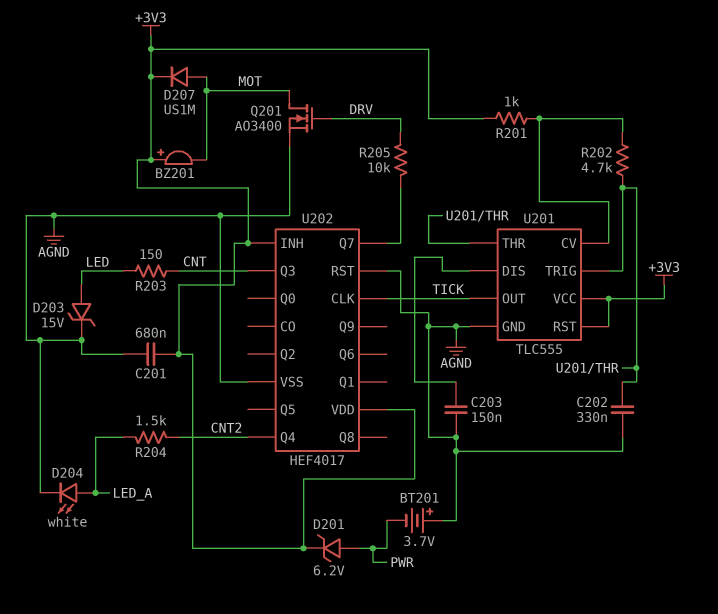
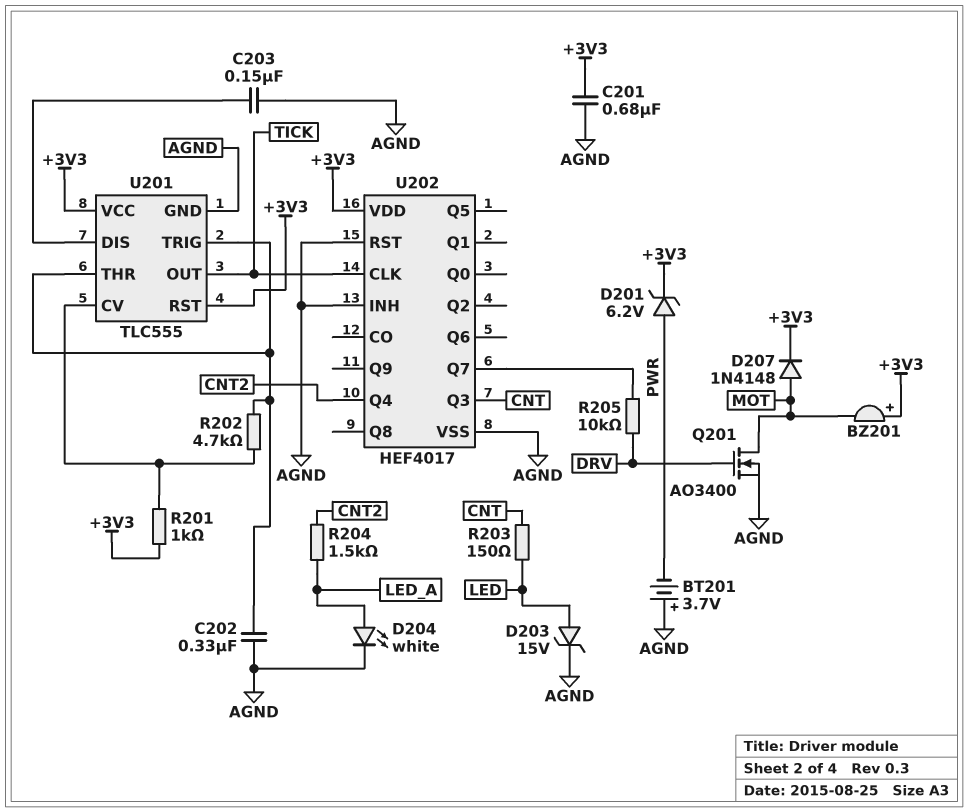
D207: diode US1M (A MOT, K +3V3) -> diode 1N4148 (A MOT, K +3V3)
U202 pin INH: +3V3 -> AGND

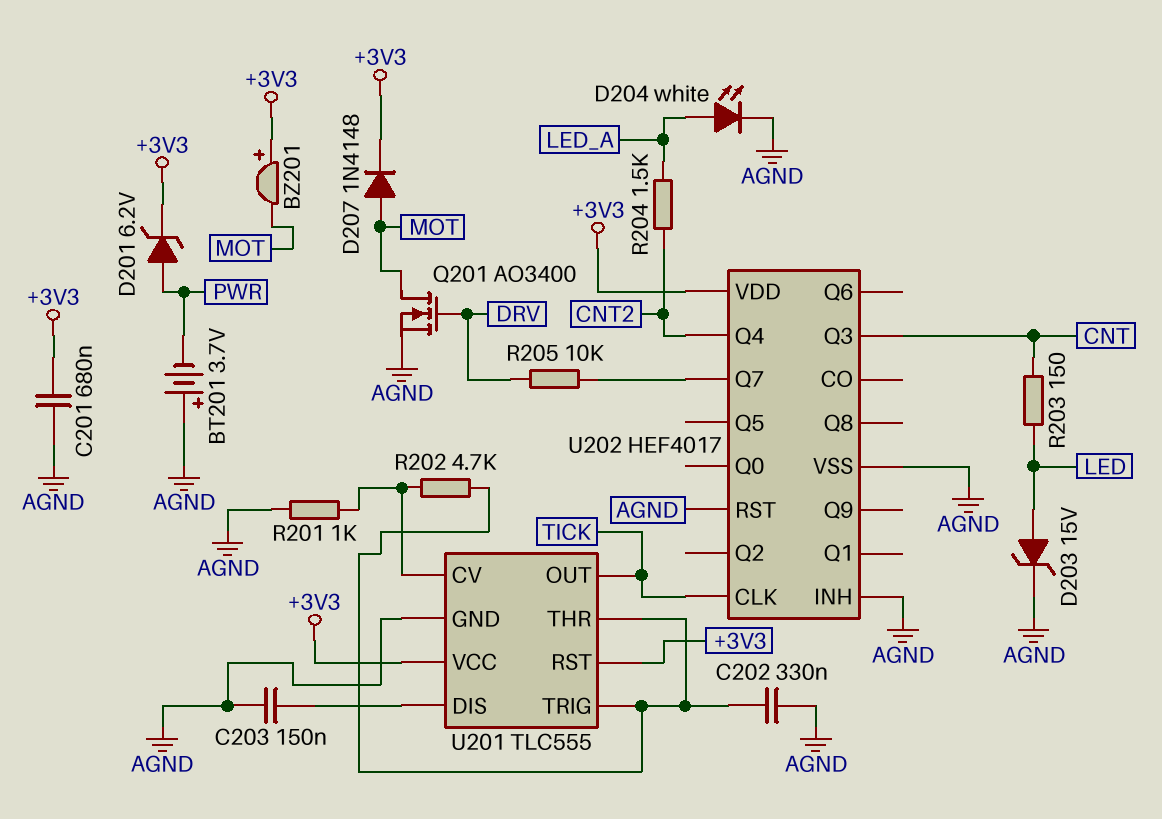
R201: 1k (+3V3, U201/CV) -> 1k (AGND, U201/CV)

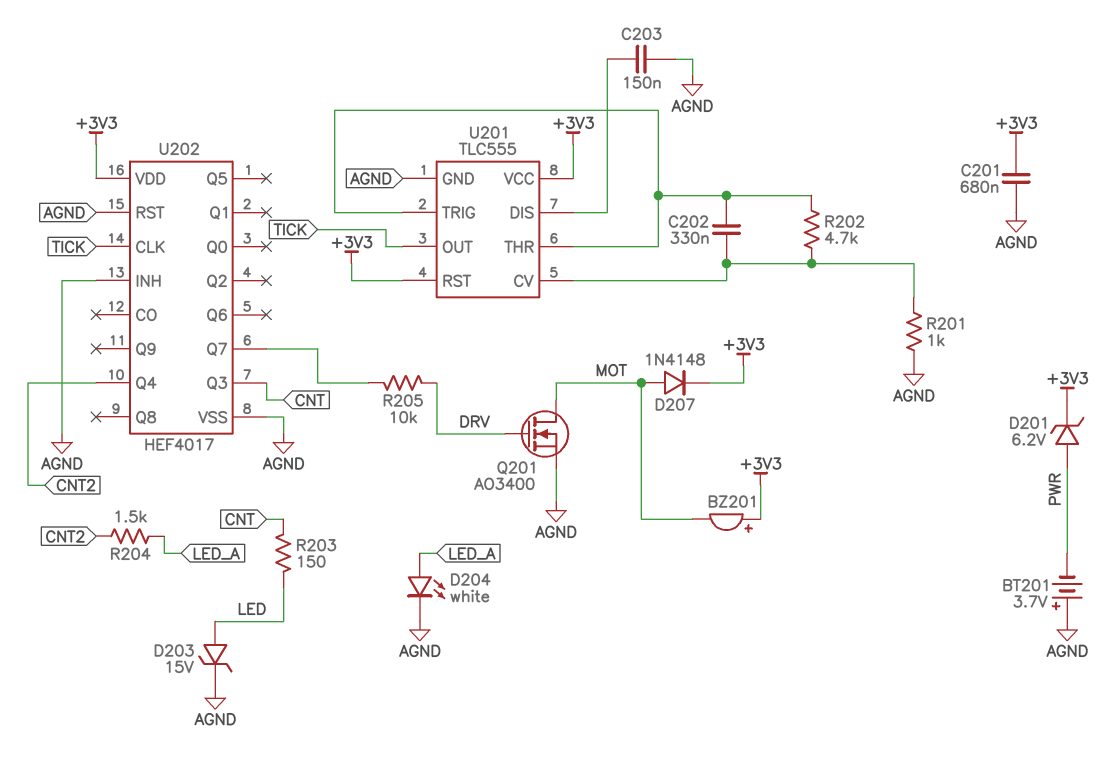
C202: 330nF (AGND, U201/THR) -> 330nF (U201/CV, U201/THR)

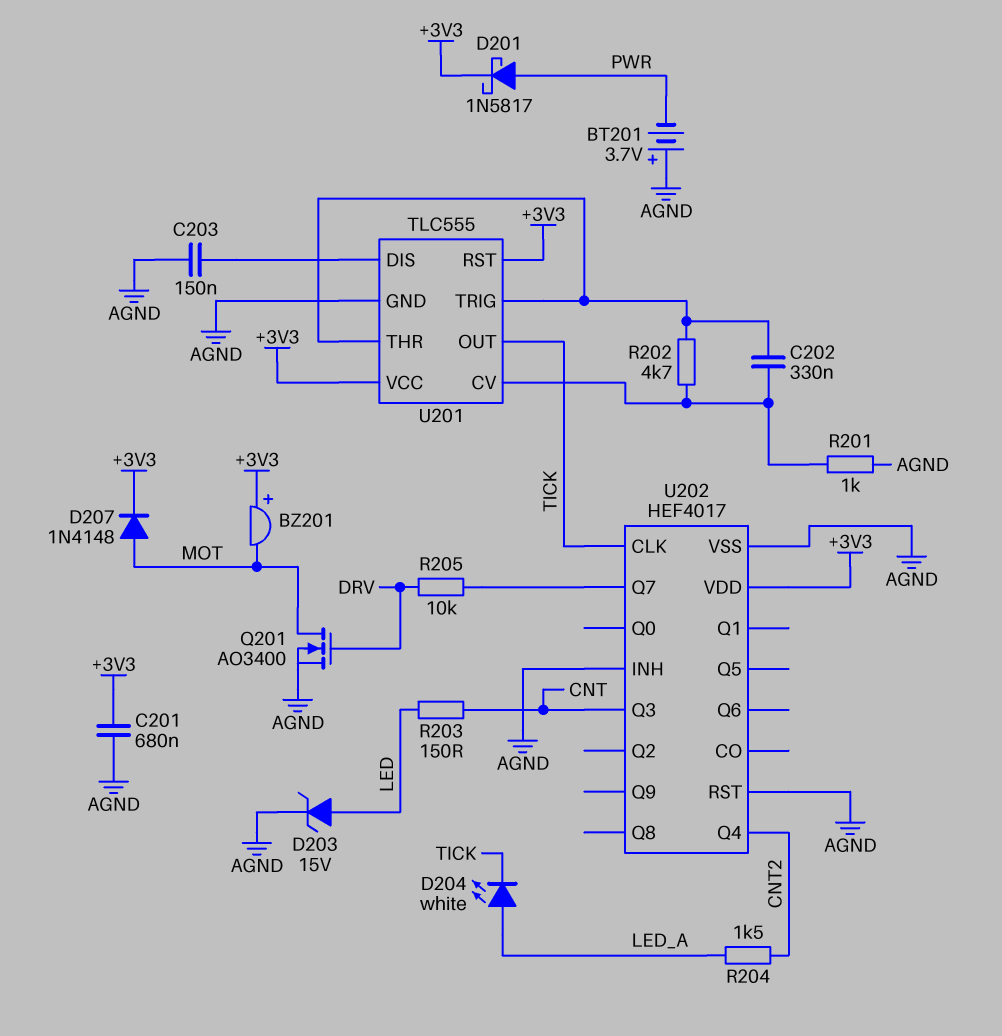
D201: zener 6.2V (A PWR, K +3V3) -> schottky 1N5817 (A PWR, K +3V3)
D204: LED white (A LED_A, K AGND) -> LED white (A LED_A, K TICK)

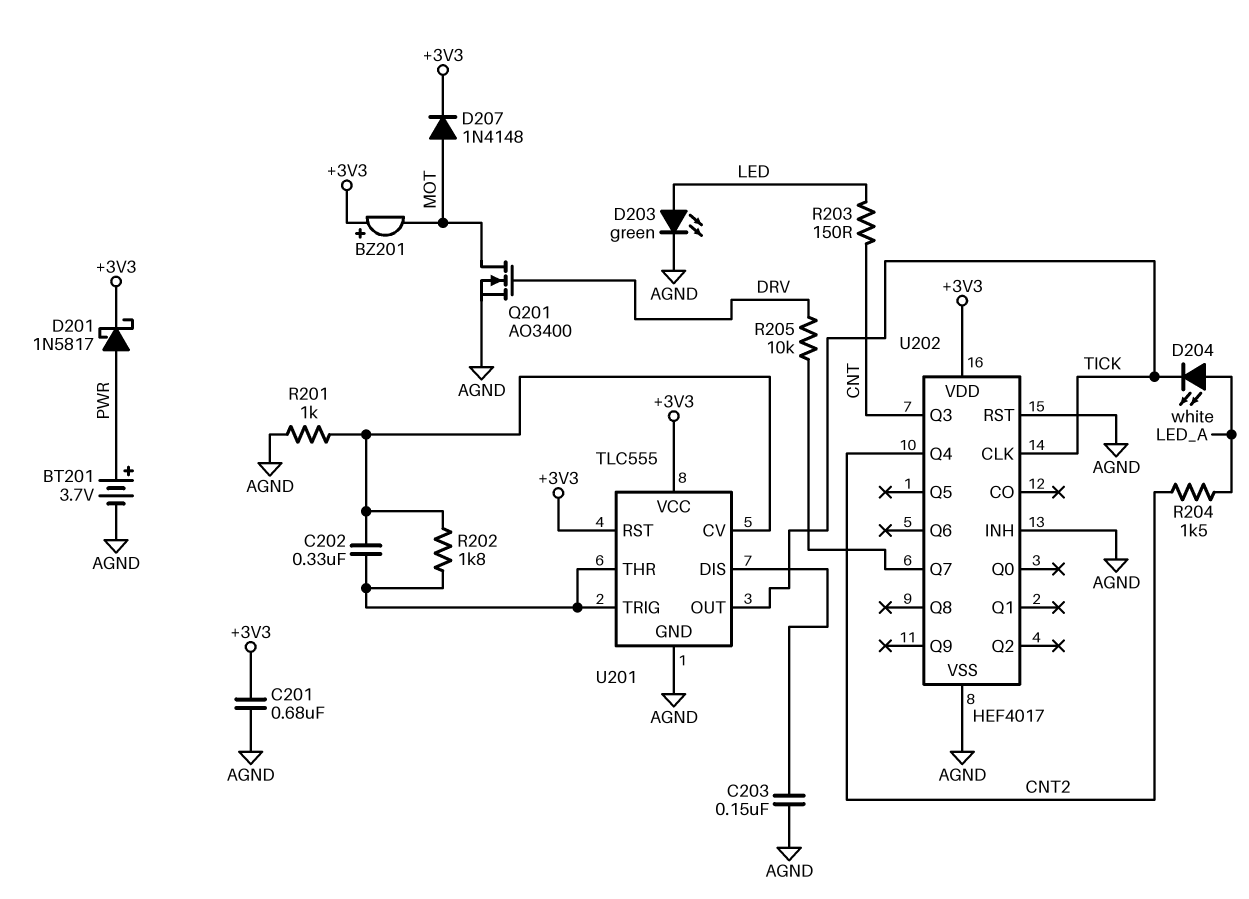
BT201: 3.7V (plus AGND, minus PWR) -> 3.7V (plus PWR, minus AGND)
D203: zener 15V (A LED, K AGND) -> LED green (A LED, K AGND)
R202: 4.7k (U201/CV, U201/THR) -> 1.8k (U201/CV, U201/THR)

